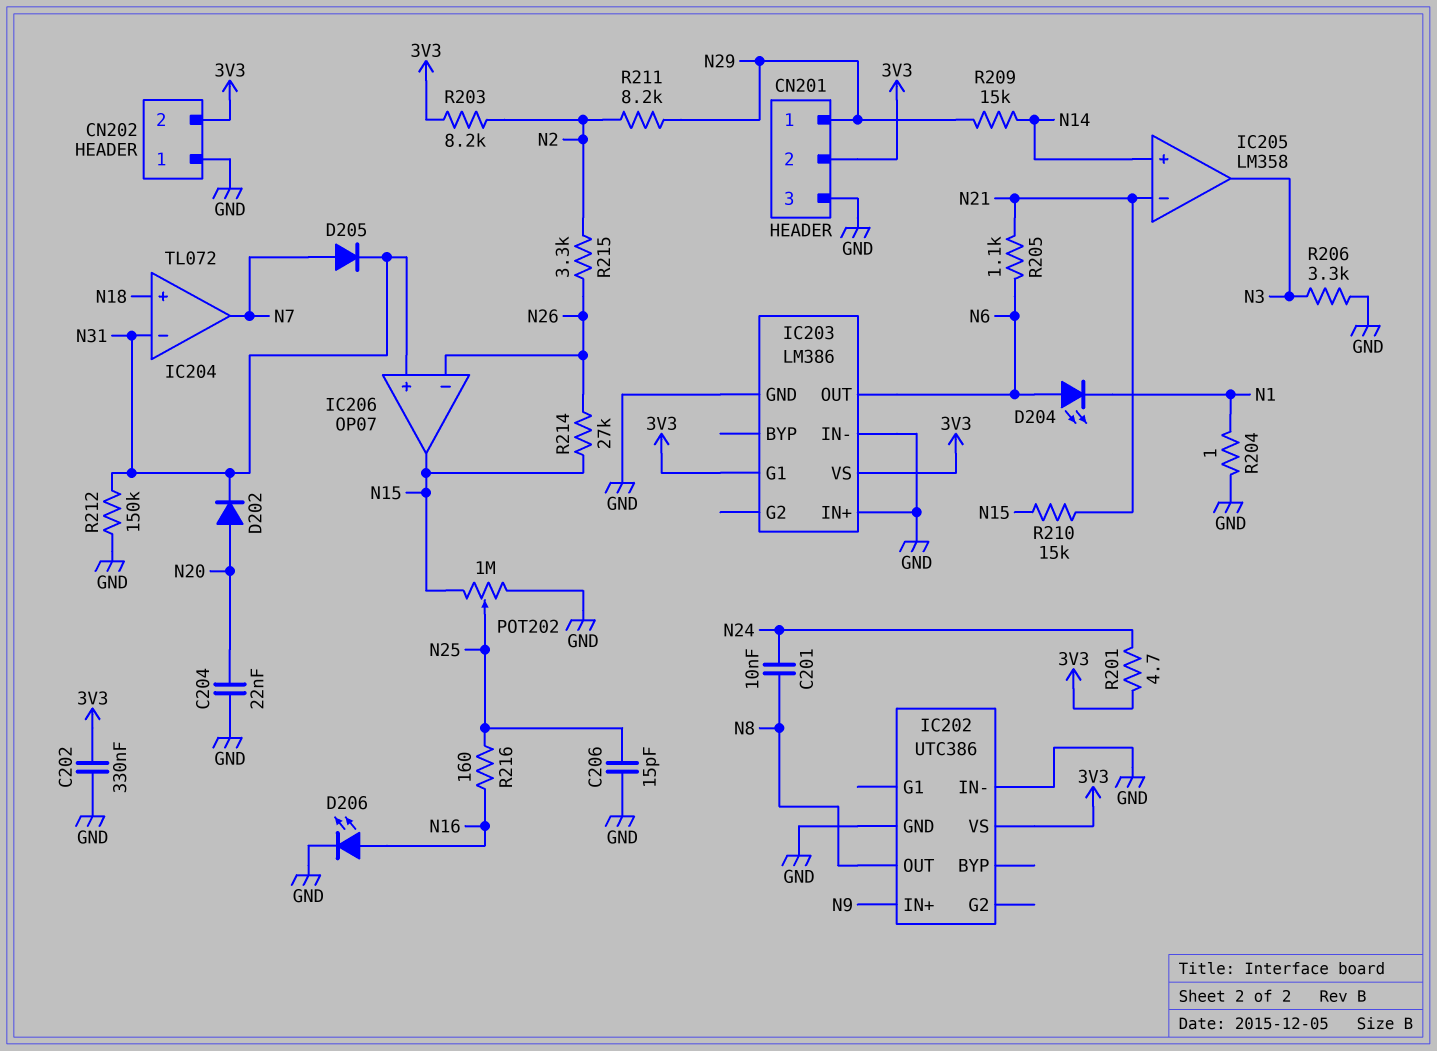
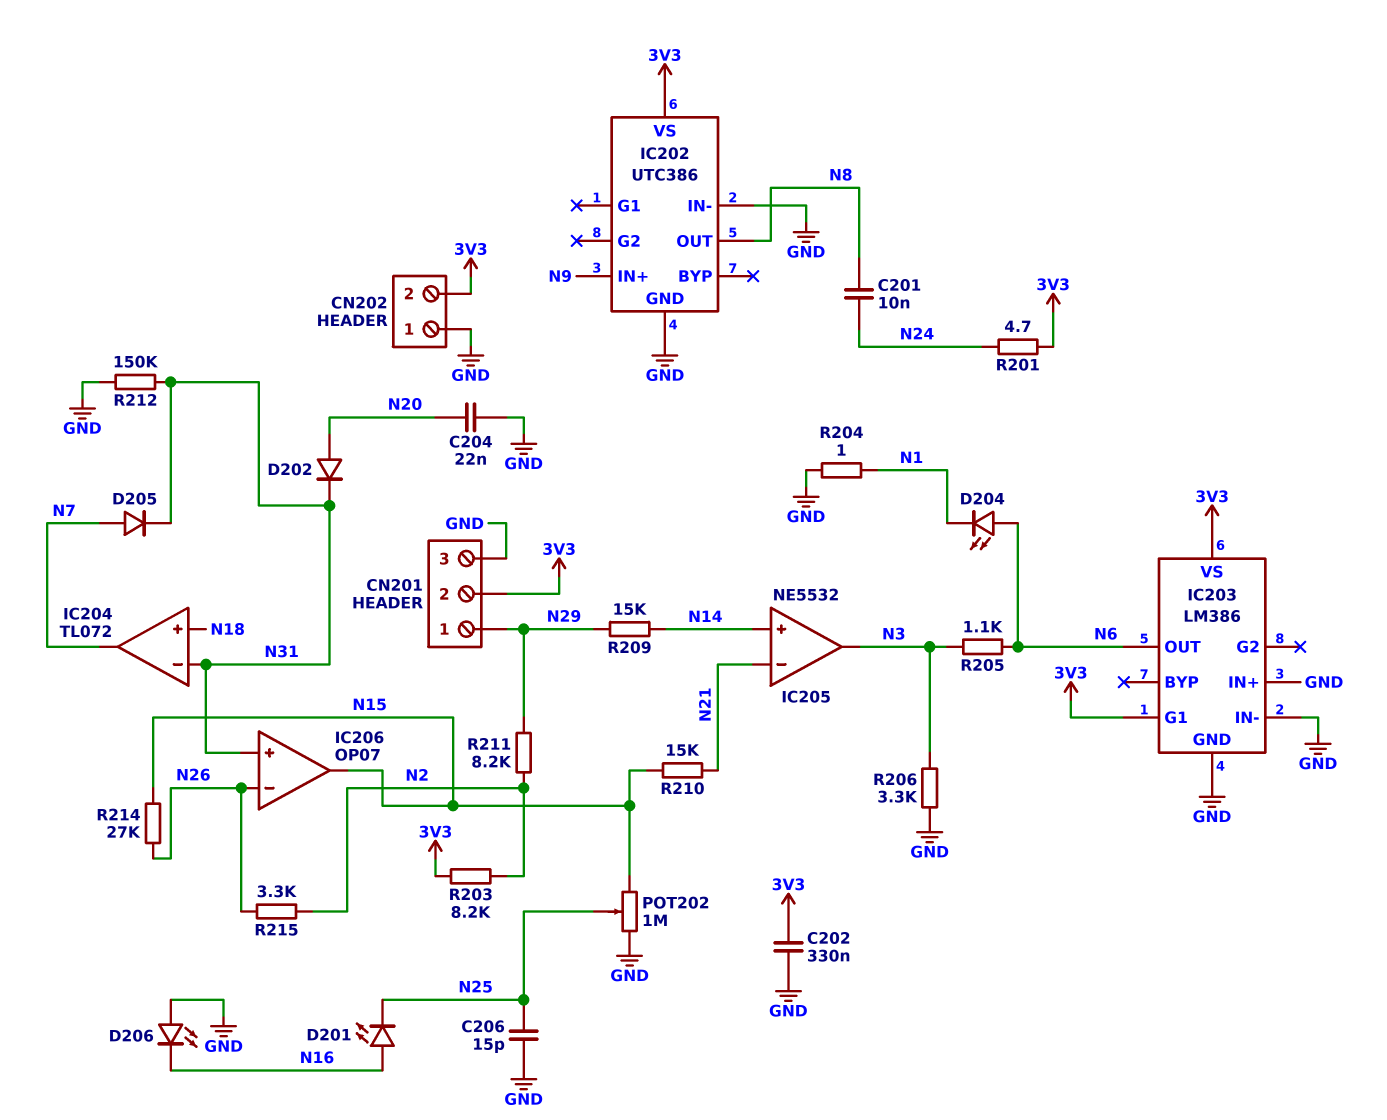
D201: none -> LED (A N16, K N25)
D206: LED (A N16, K GND) -> LED (A GND, K N16)
IC205: LM358 -> NE5532
R205: 1.1k (N6, N21) -> 1.1k (N3, N6)
R216: 160 (N16, N25) -> none

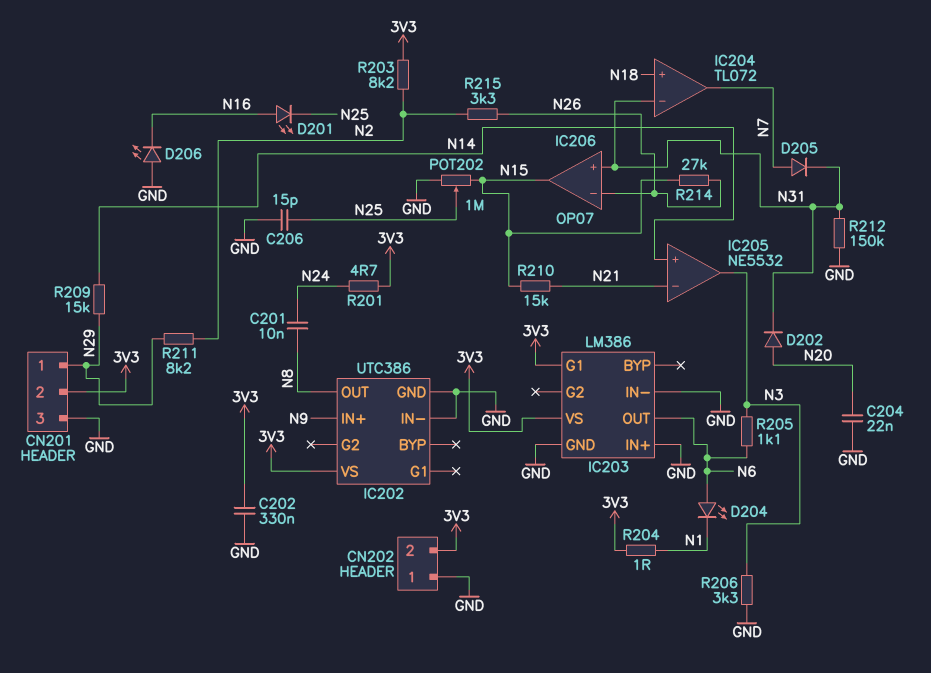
R204: 1 (GND, N1) -> 1 (3V3, N1)

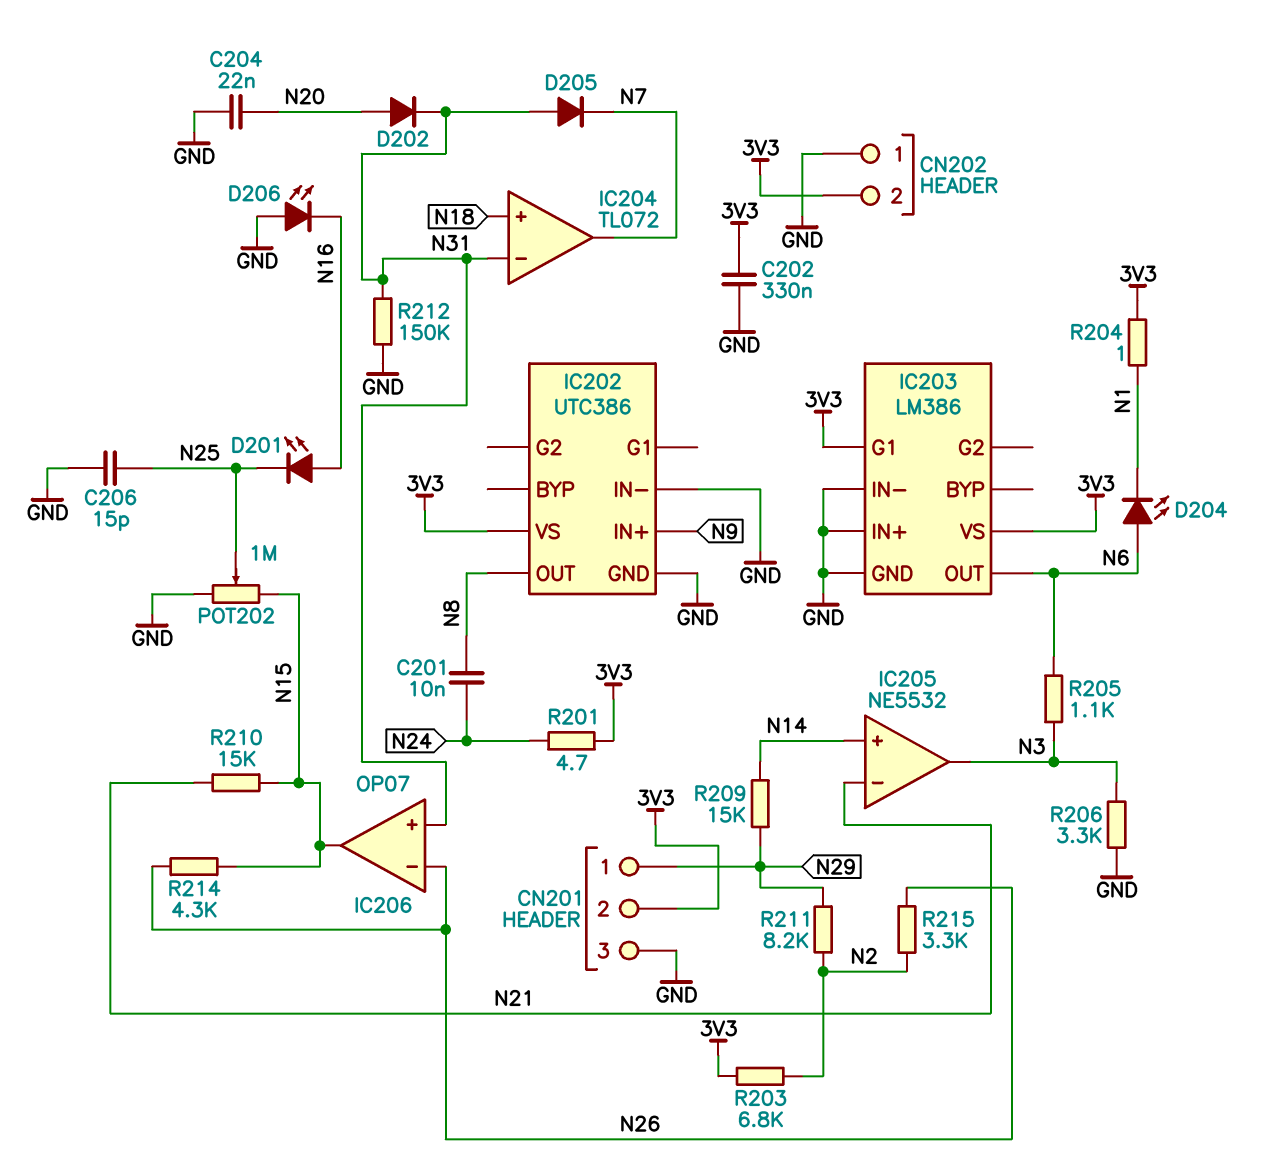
D205: diode (A N7, K N31) -> diode (A N31, K N7)
R203: 8.2k (3V3, N2) -> 6.8k (3V3, N2)
R214: 27k (N15, N26) -> 4.3k (N15, N26)

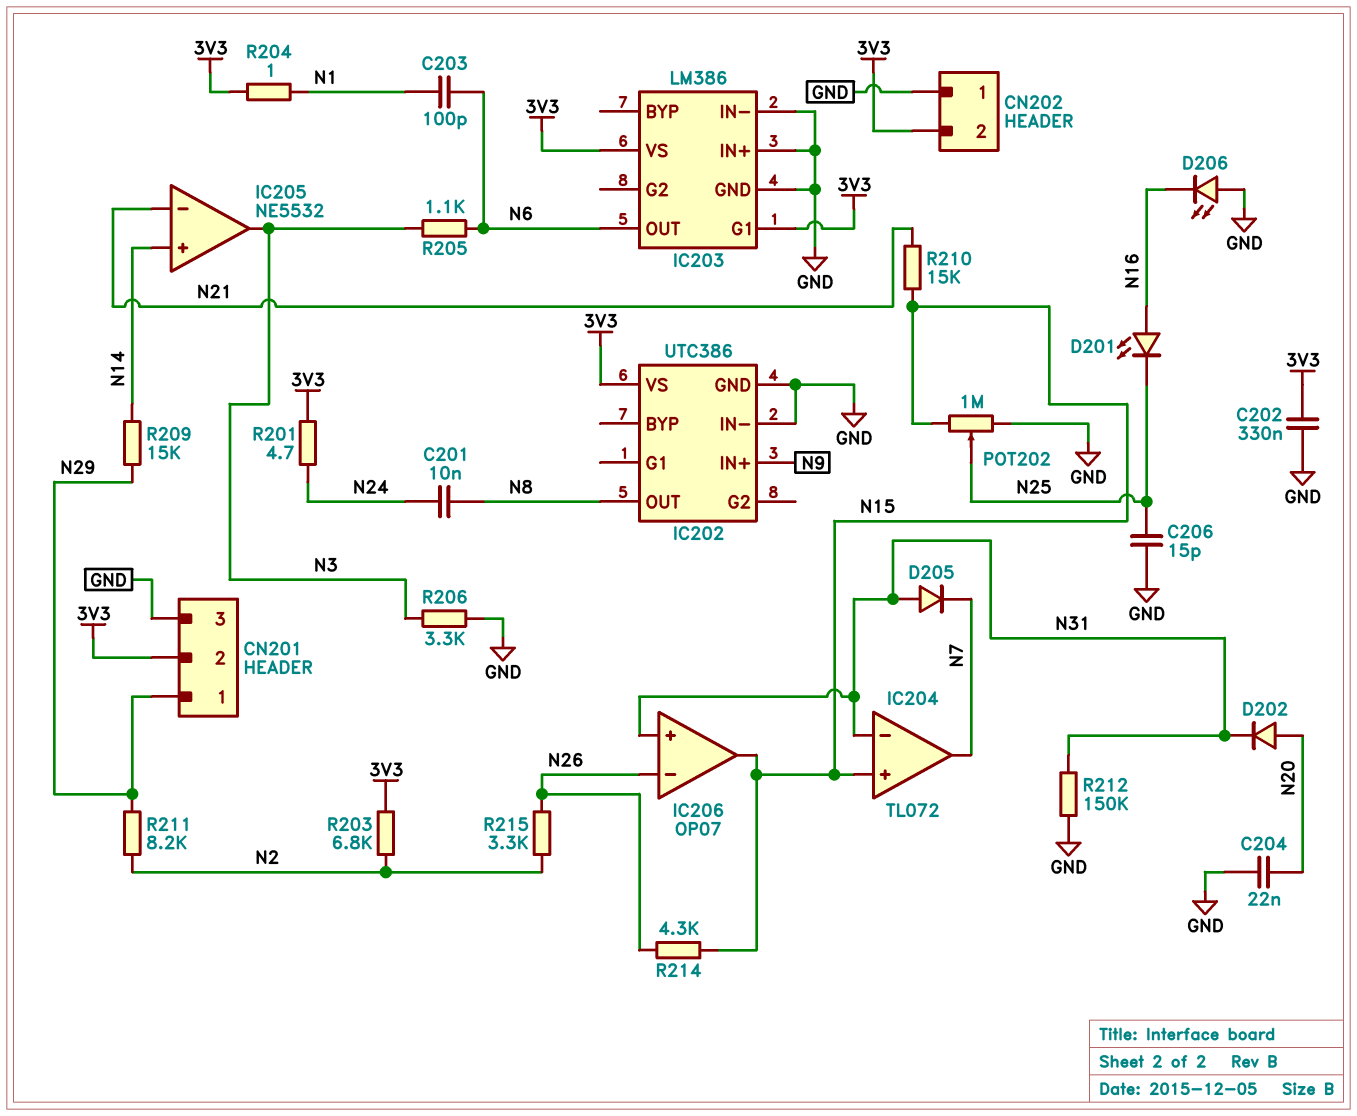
C203: none -> 100pF (N1, N6)
D204: LED (A N6, K N1) -> none
IC204 pin in+: N18 -> N15

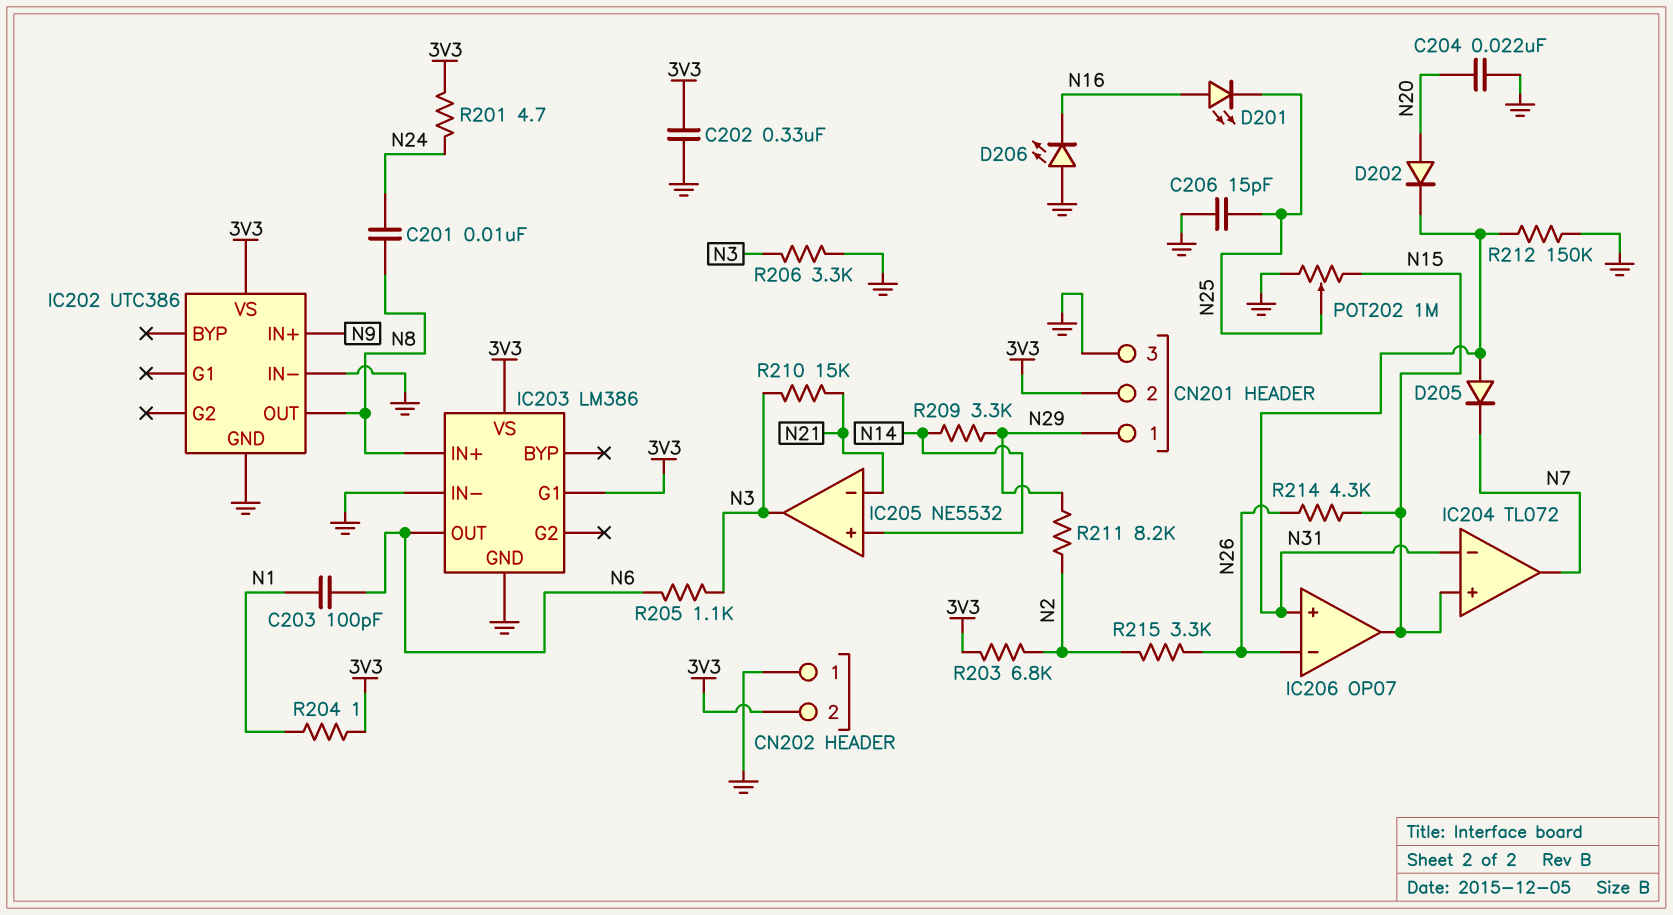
IC203 pin IN+: GND -> N8
R209: 15k (N14, N29) -> 3.3k (N14, N29)
R210: 15k (N15, N21) -> 15k (N3, N21)

